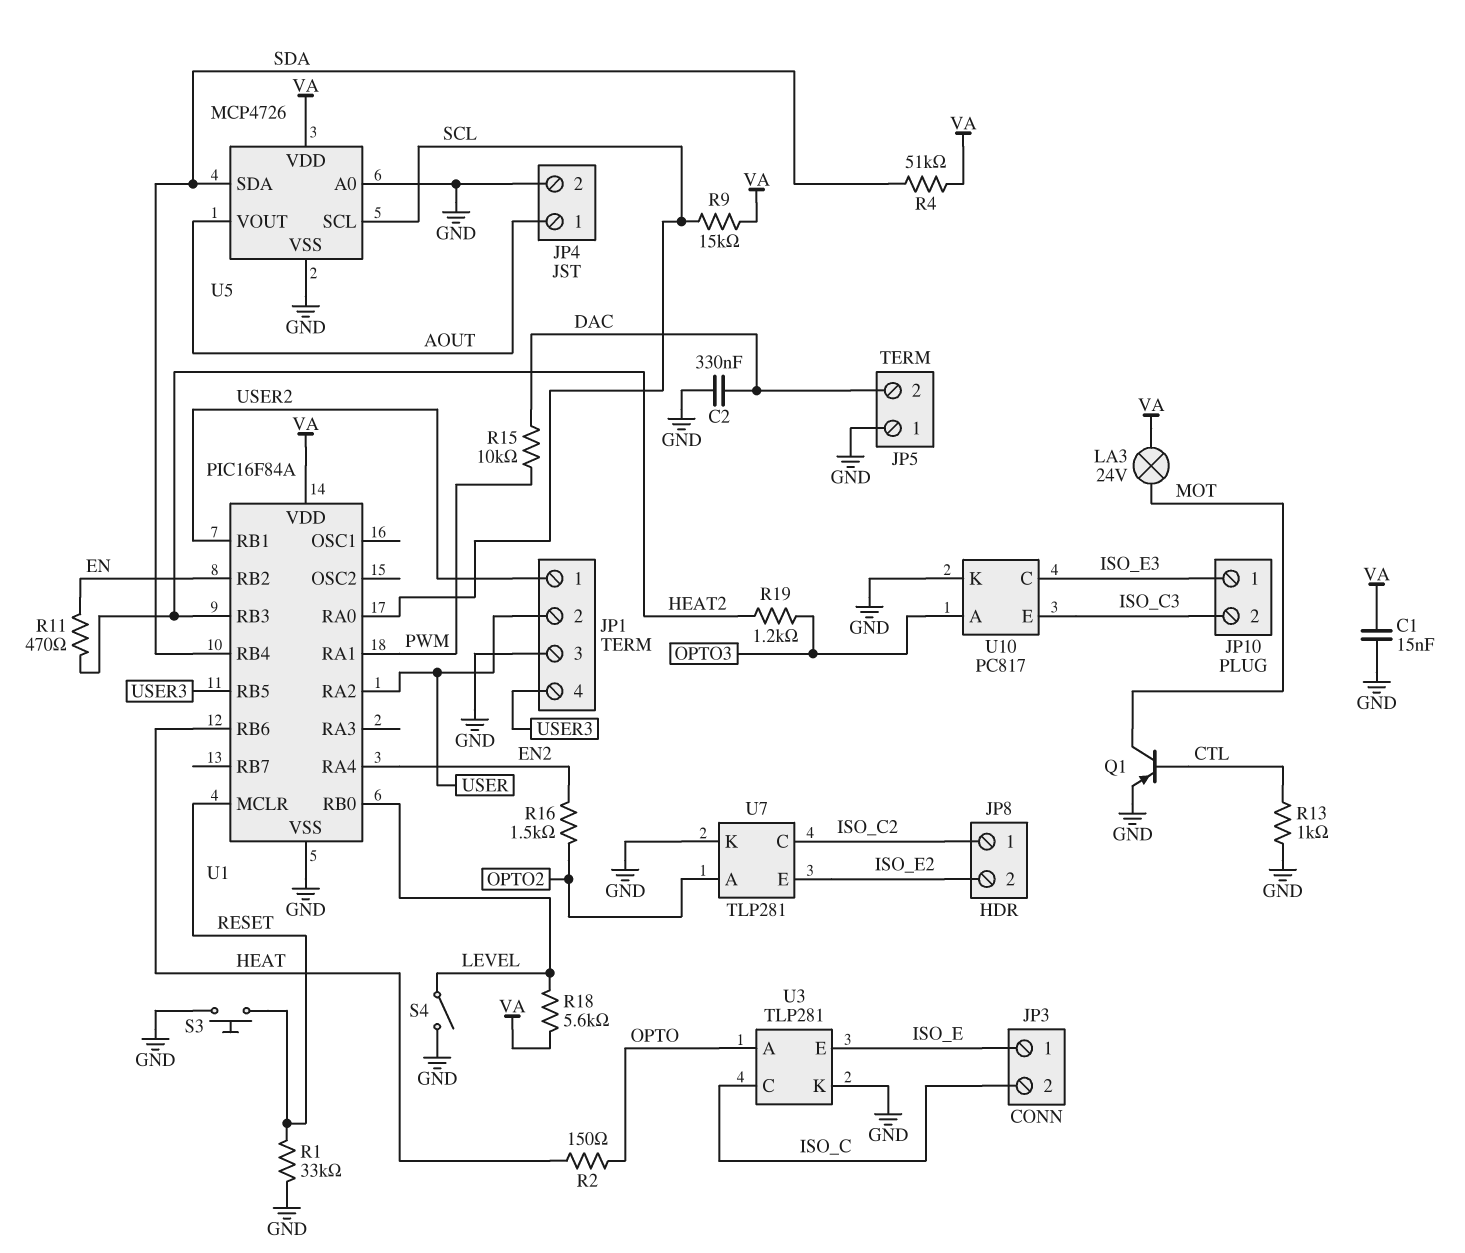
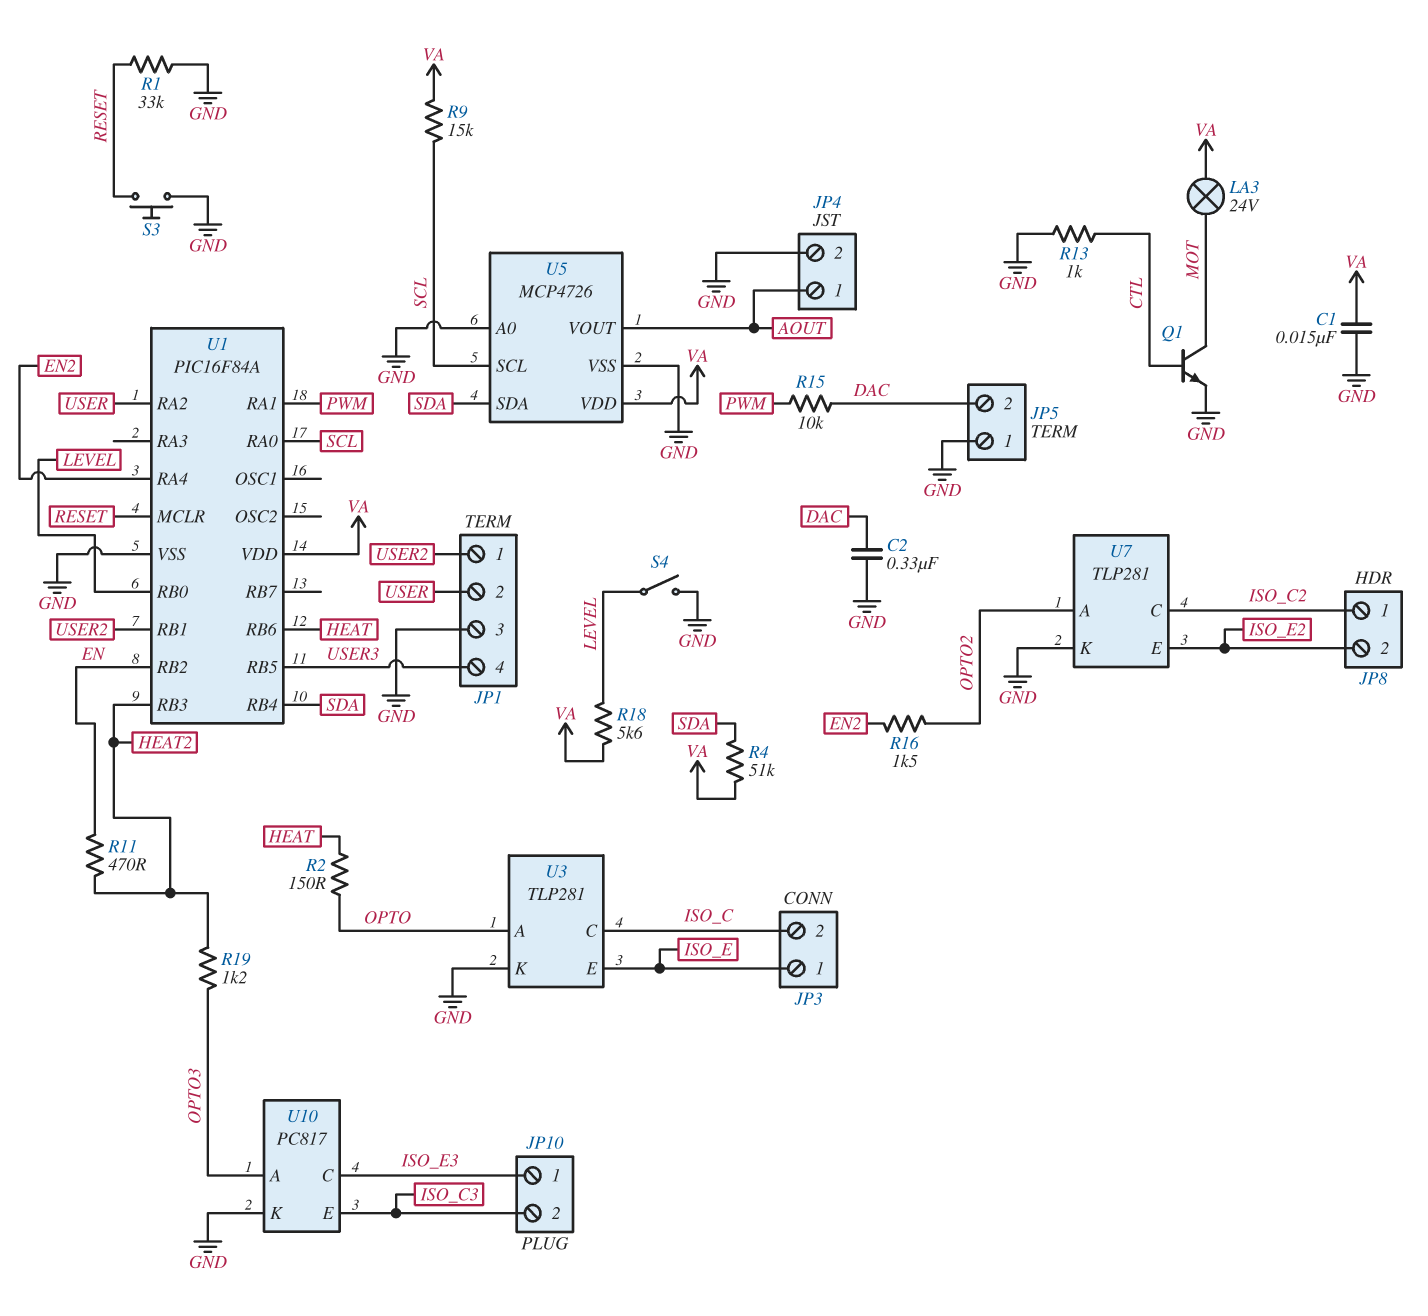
Q1: PNP (B CTL, C MOT, E GND) -> NPN (B CTL, C MOT, E GND)

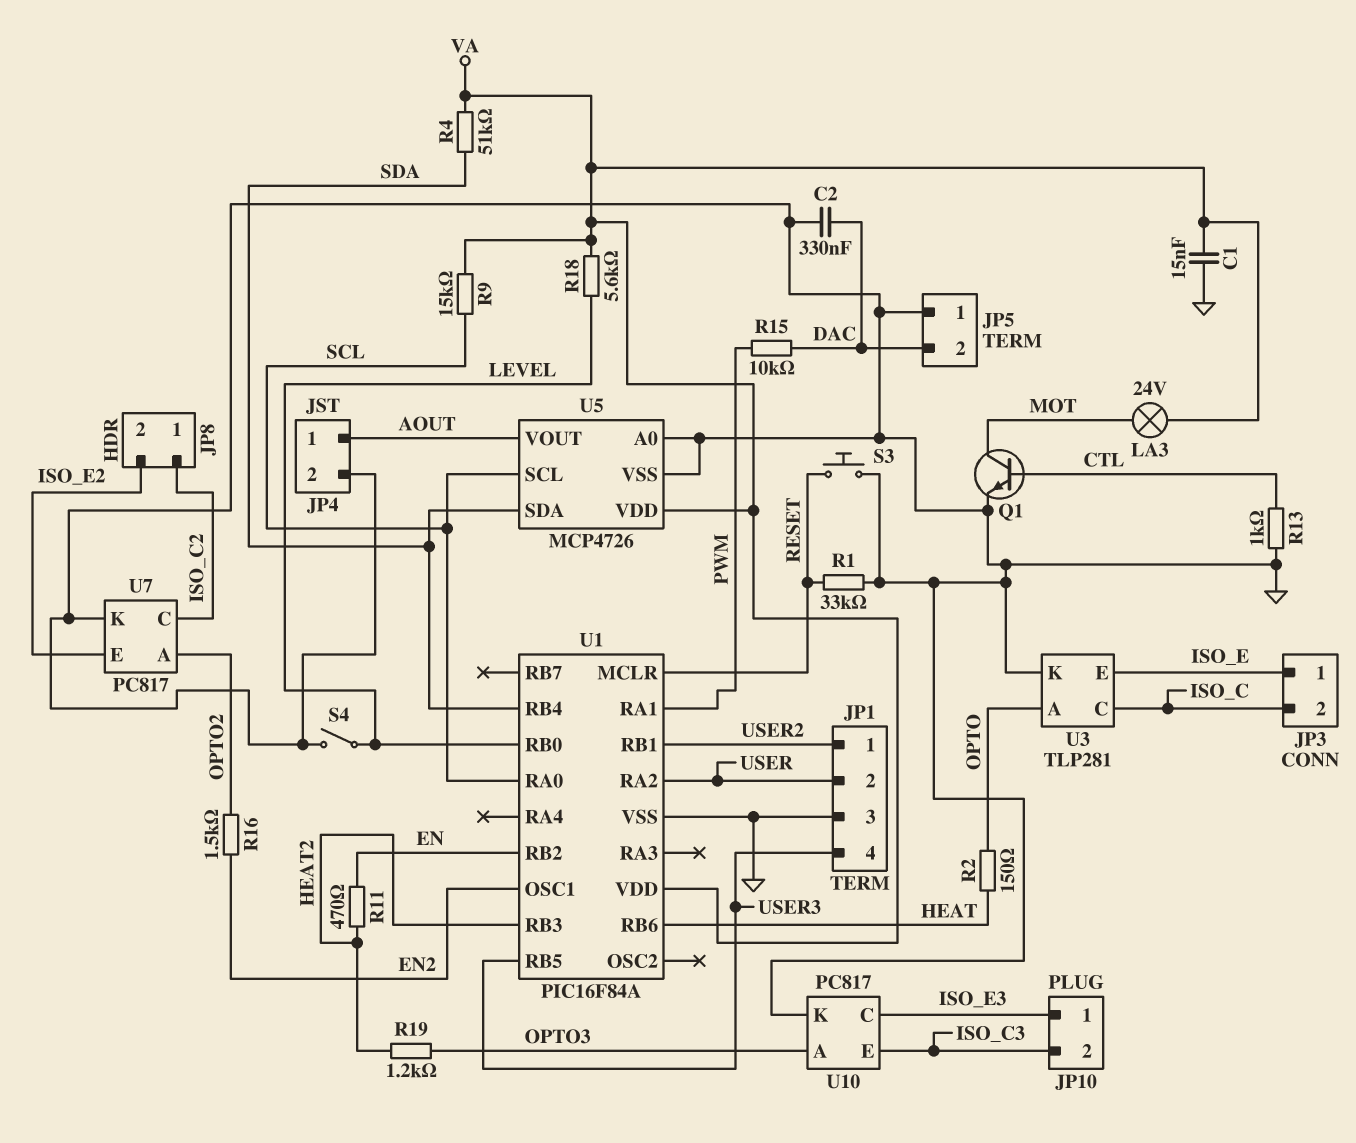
U1 pin OSC1: none -> EN2
U1 pin RA4: EN2 -> none
U7: TLP281 -> PC817

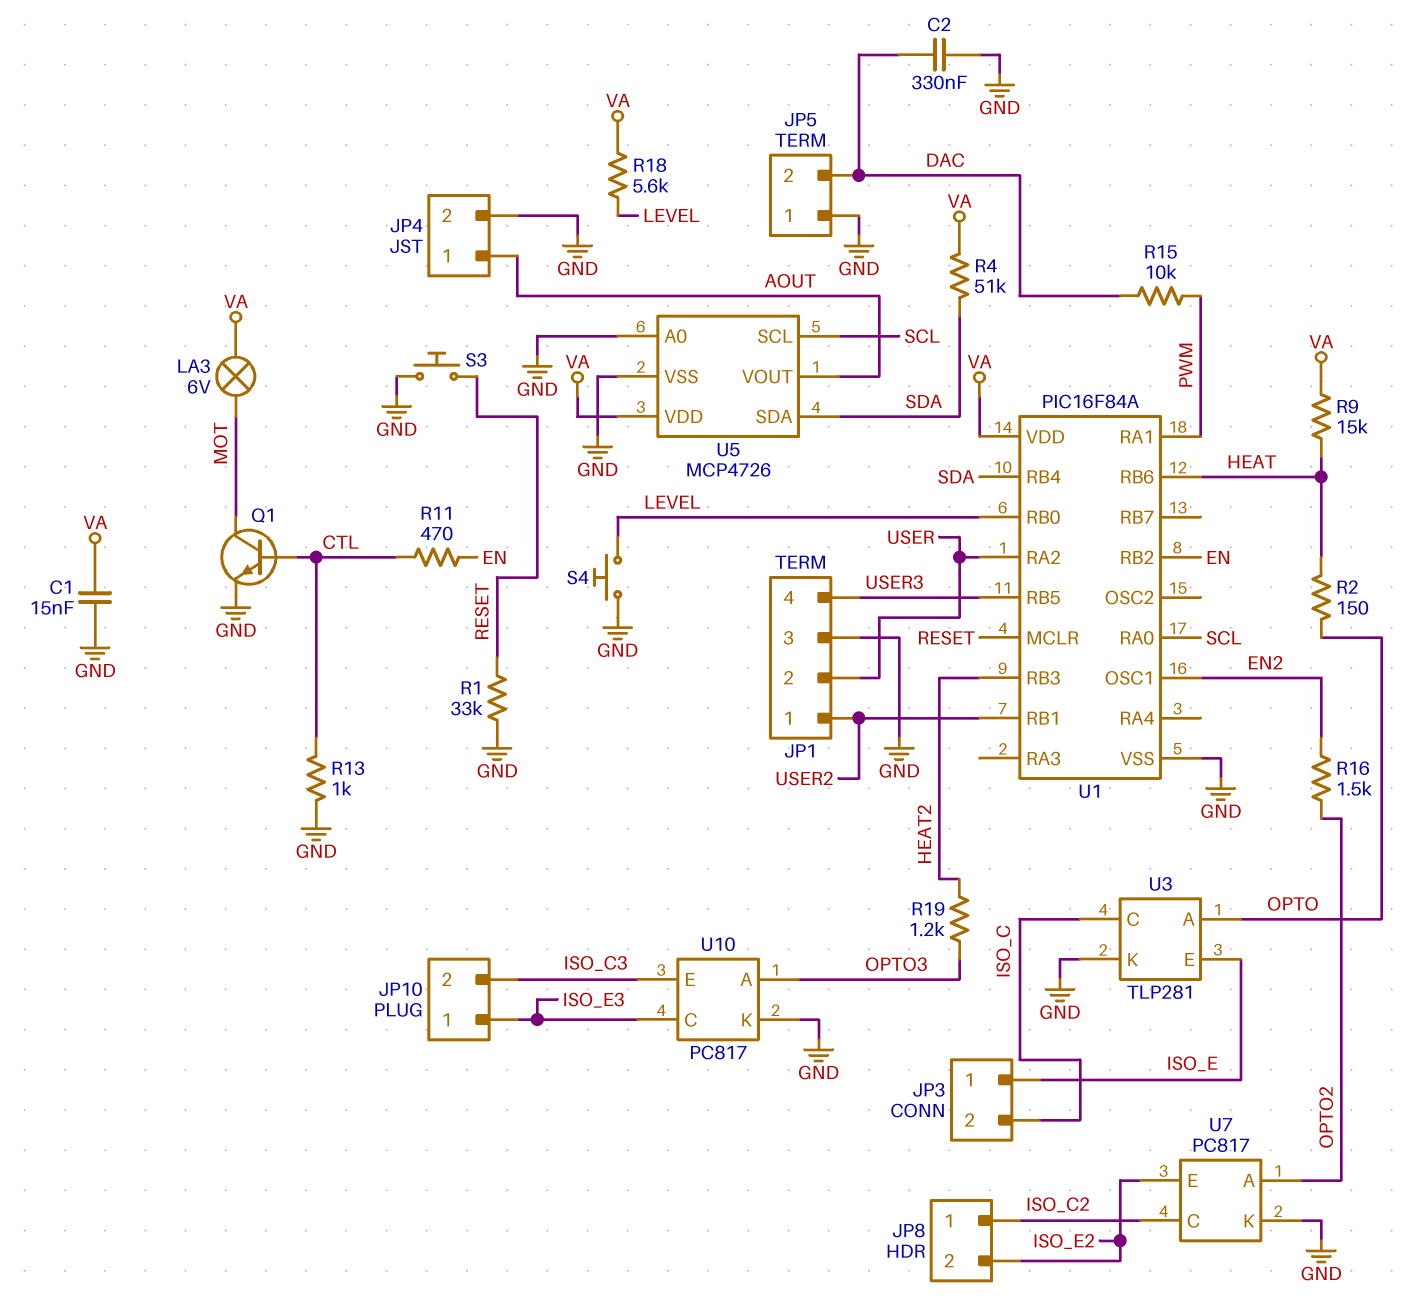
LA3: lamp 24V (MOT, VA) -> lamp 6V (MOT, VA)
R9: 15k (SCL, VA) -> 15k (HEAT, VA)
R11: 470 (EN, HEAT2) -> 470 (CTL, EN)
S4: switch (GND, LEVEL) -> button (GND, LEVEL)

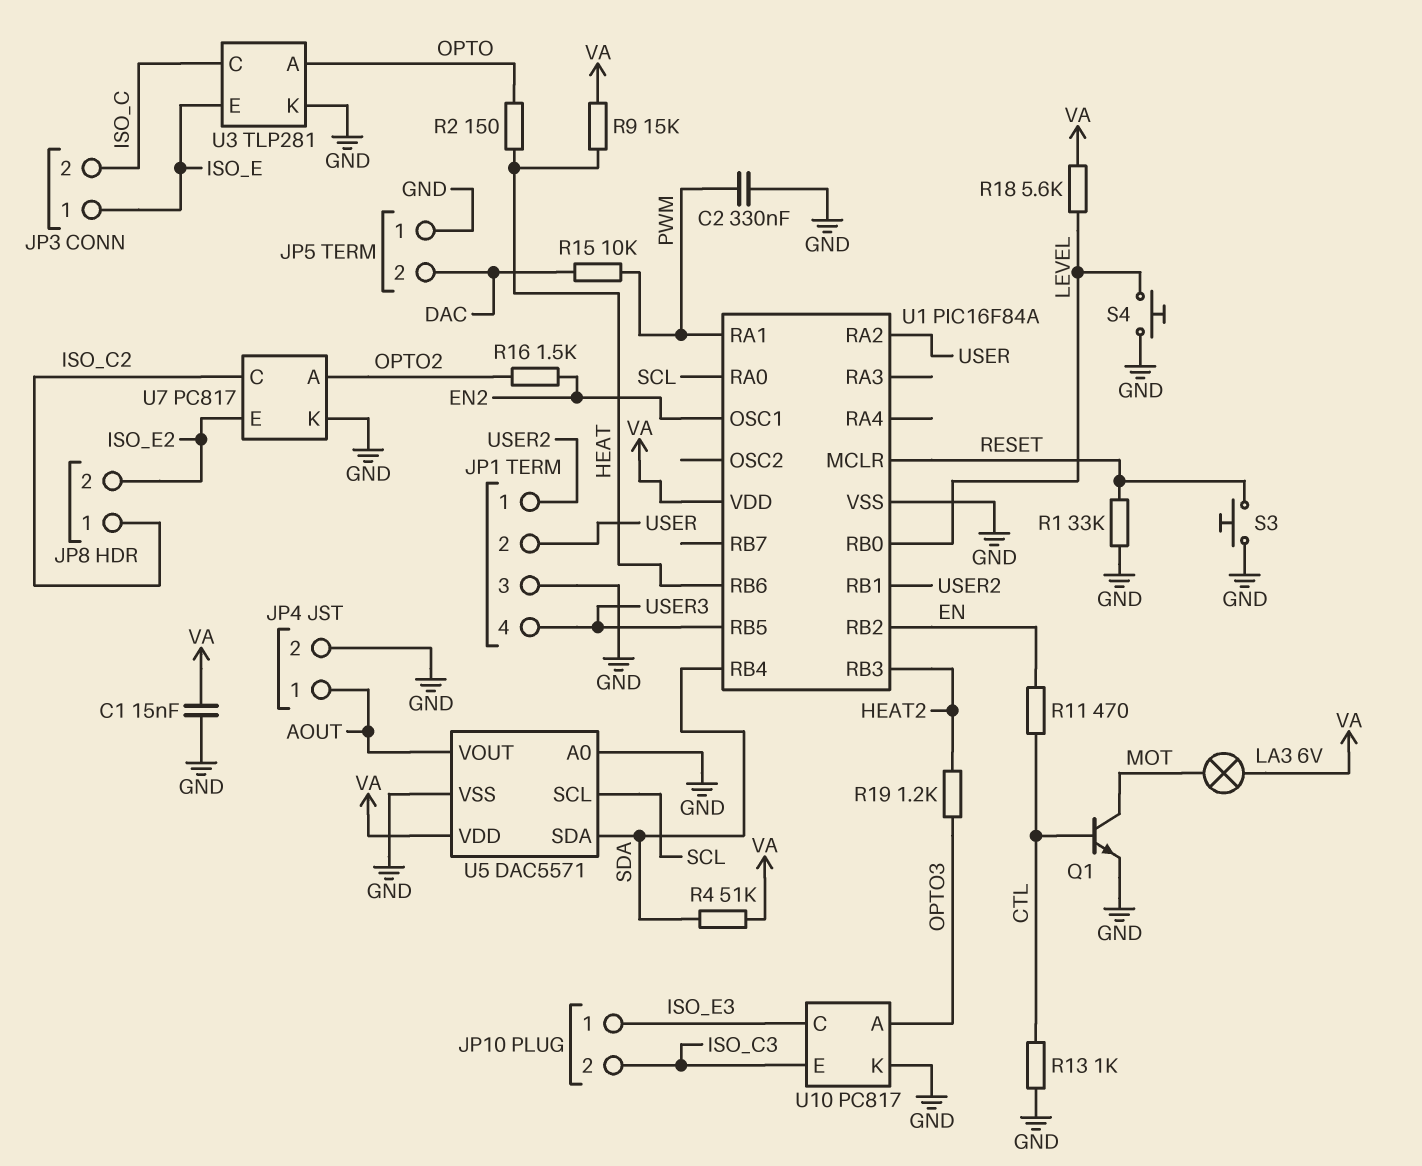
C2: 330nF (DAC, GND) -> 330nF (GND, PWM)
U5: MCP4726 -> DAC5571

